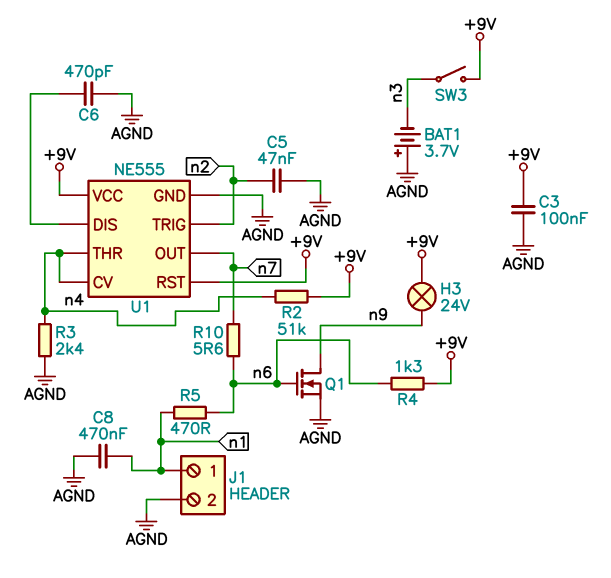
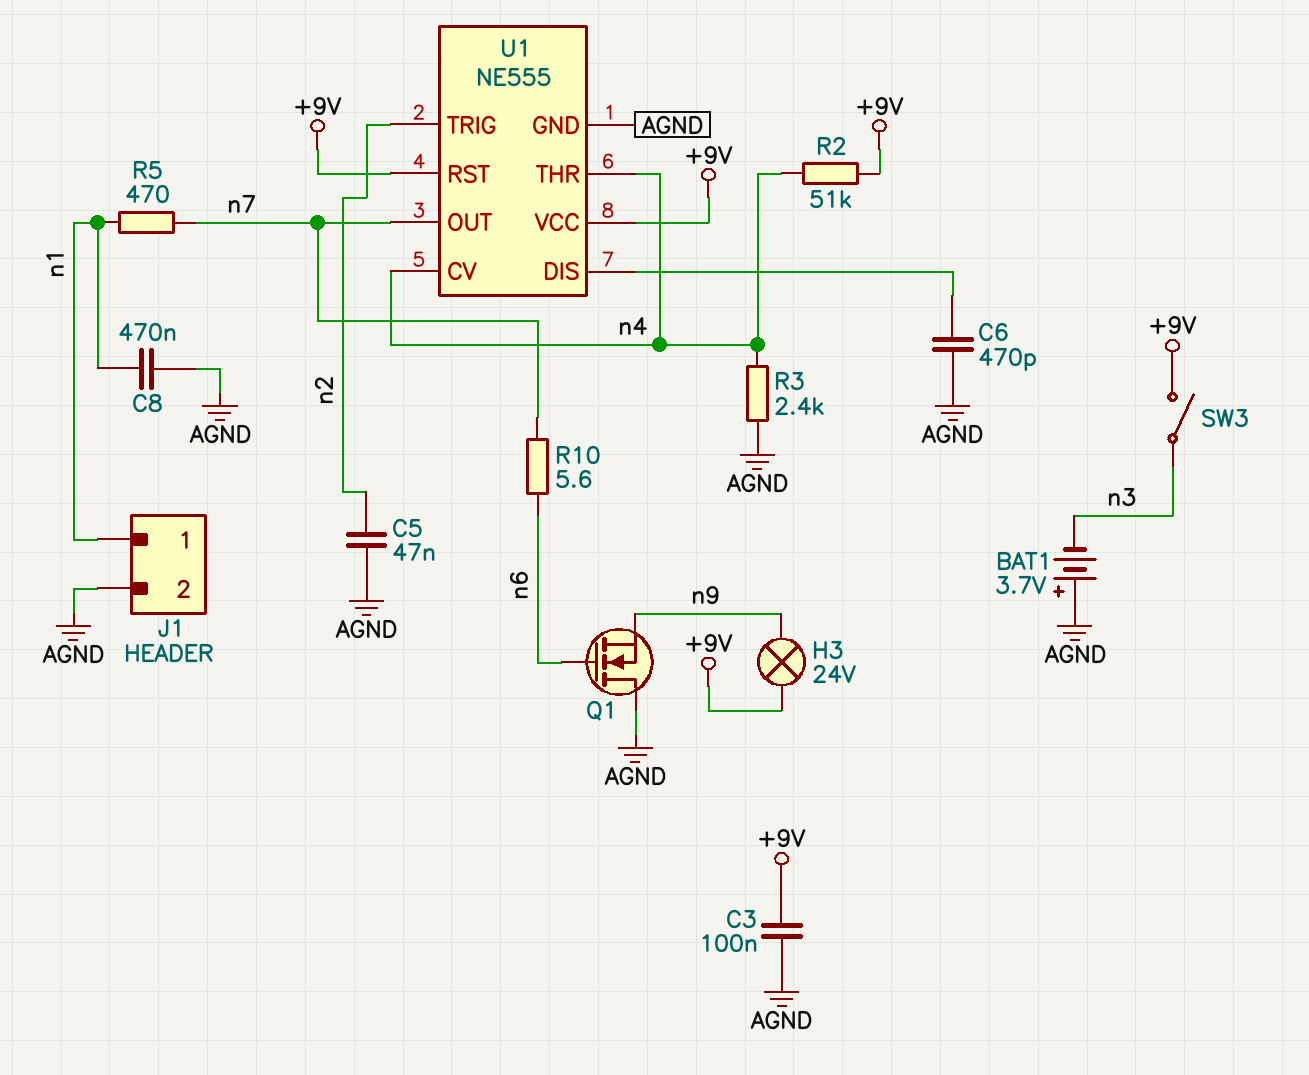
Q1: NMOS (G n6, D n9, S AGND) -> NMOS (G n6, D AGND, S n9)
R4: 1.3k (+9V, n6) -> none
R5: 470 (n1, n6) -> 470 (n1, n7)

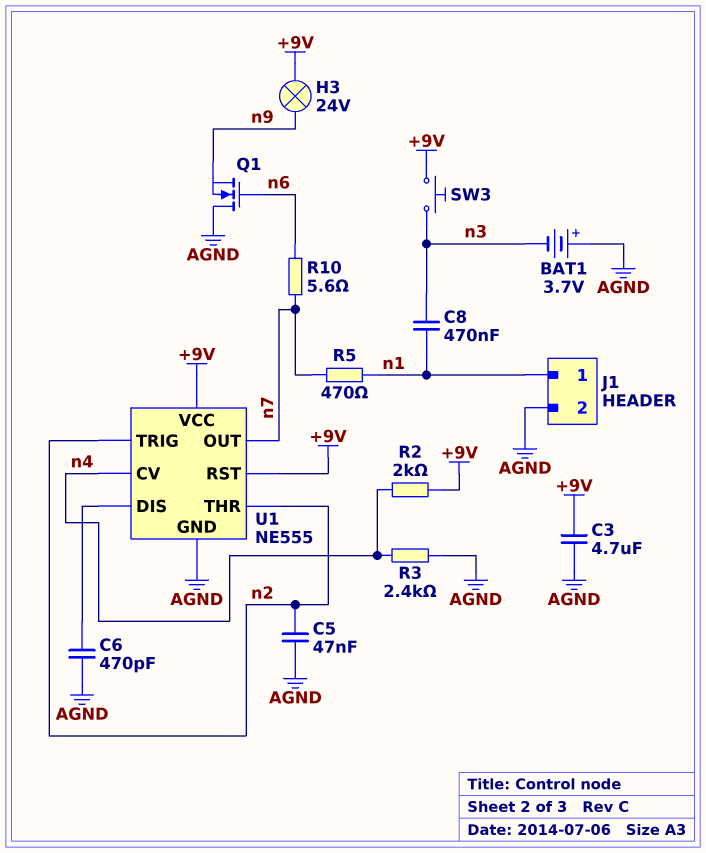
C3: 100nF (+9V, AGND) -> 4.7uF (+9V, AGND)
C8: 470nF (AGND, n1) -> 470nF (n1, n3)
R2: 51k (+9V, n4) -> 2k (+9V, n4)
SW3: switch (+9V, n3) -> button (+9V, n3)
U1 pin THR: n4 -> n2

